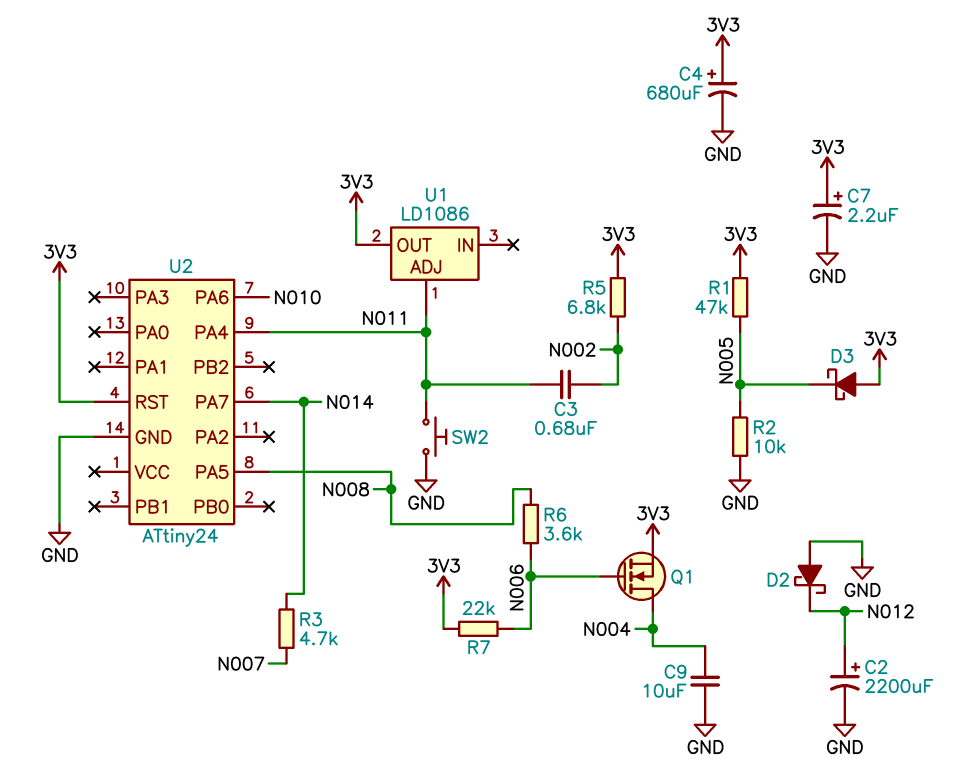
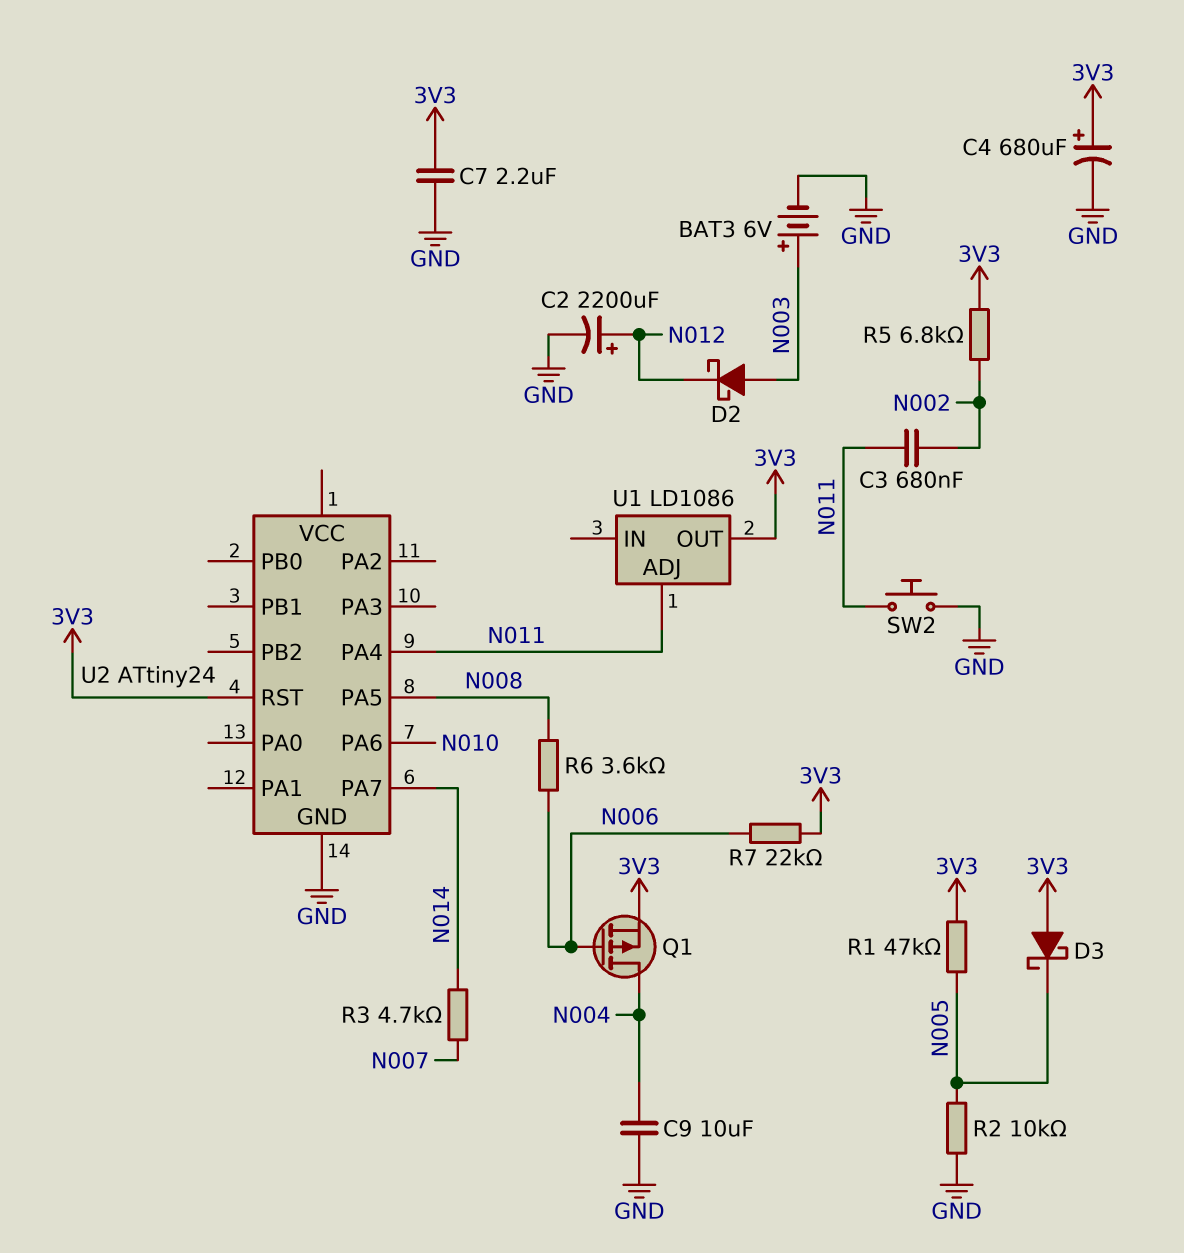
BAT3: none -> 6V (plus N003, minus GND)
C7: 2.2uF (plus 3V3, minus GND) -> 2.2uF (3V3, GND)
D2: schottky (A GND, K N012) -> schottky (A N003, K N012)
Q1: NMOS (G N006, D N004, S 3V3) -> PMOS (G N006, D N004, S 3V3)

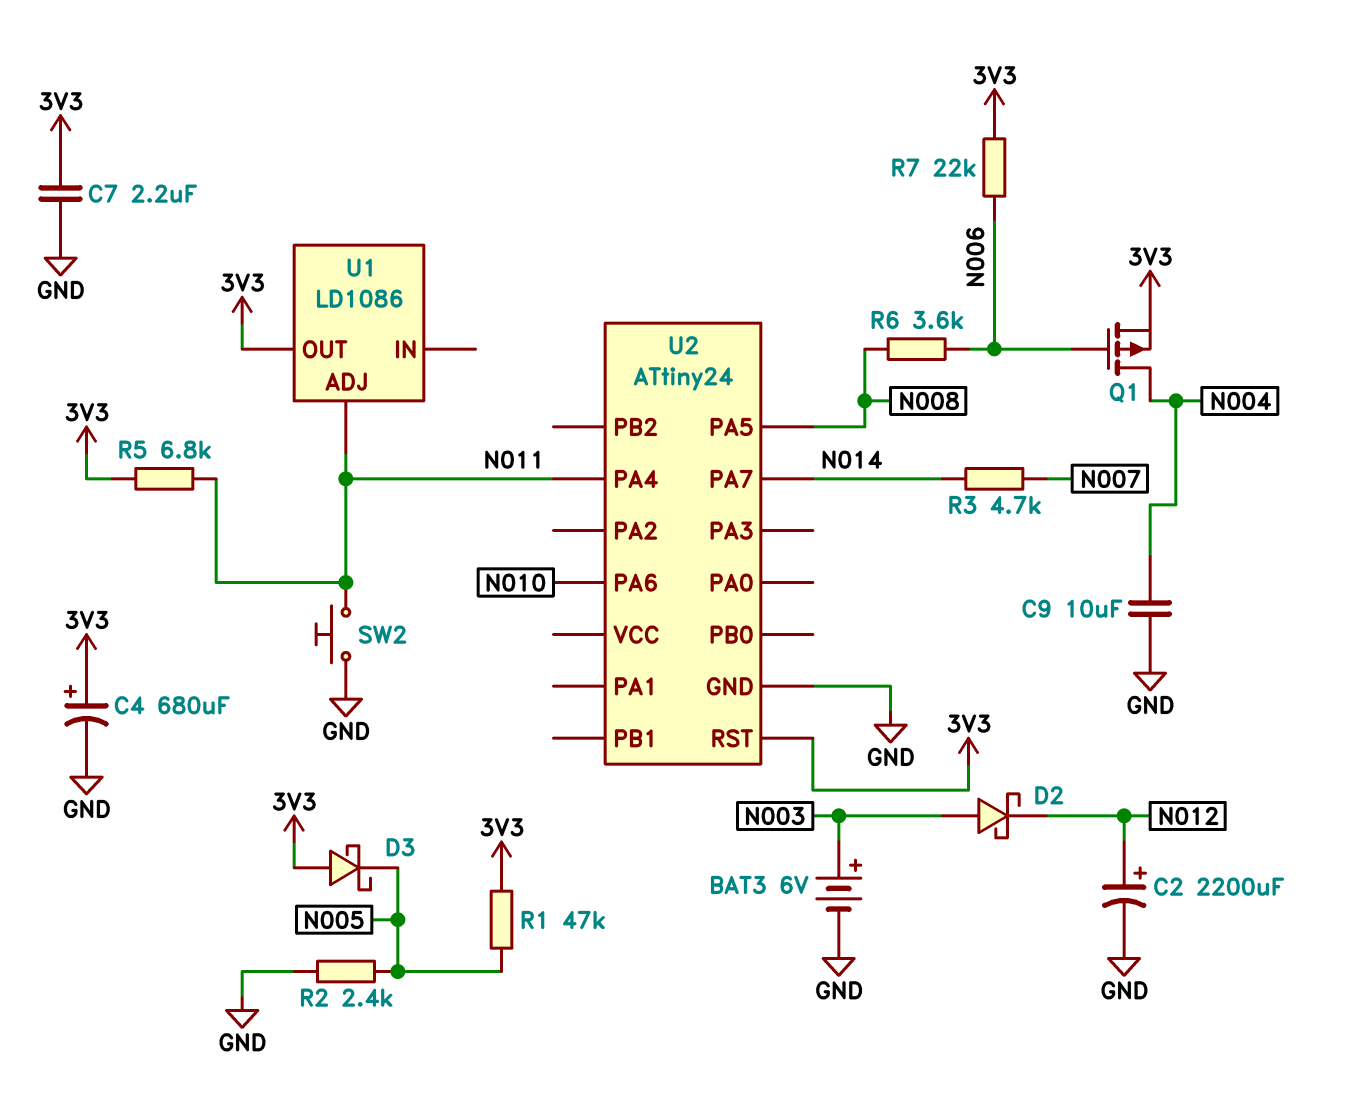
C3: 680nF (N002, N011) -> none
R2: 10k (GND, N005) -> 2.4k (GND, N005)
R5: 6.8k (3V3, N002) -> 6.8k (3V3, N011)

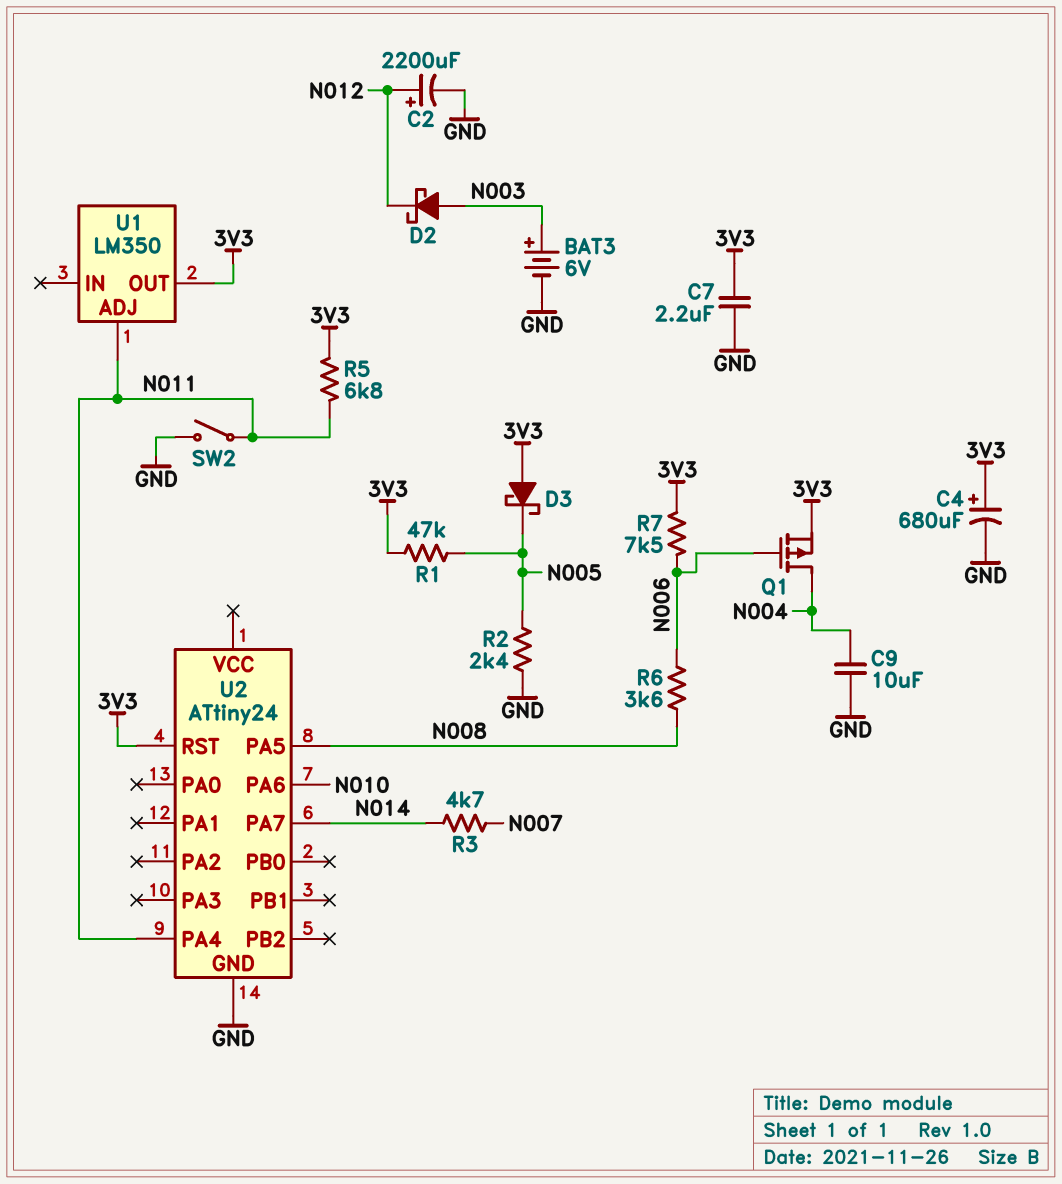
R7: 22k (3V3, N006) -> 7.5k (3V3, N006)
SW2: button (GND, N011) -> switch (GND, N011)
U1: LD1086 -> LM350

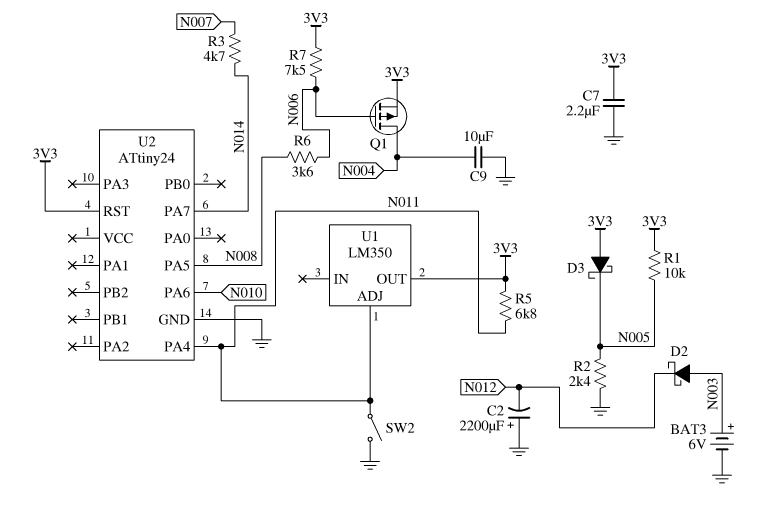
C2: 2200uF (plus N012, minus GND) -> 2200uF (plus GND, minus N012)
C4: 680uF (plus 3V3, minus GND) -> none
R1: 47k (3V3, N005) -> 10k (3V3, N005)

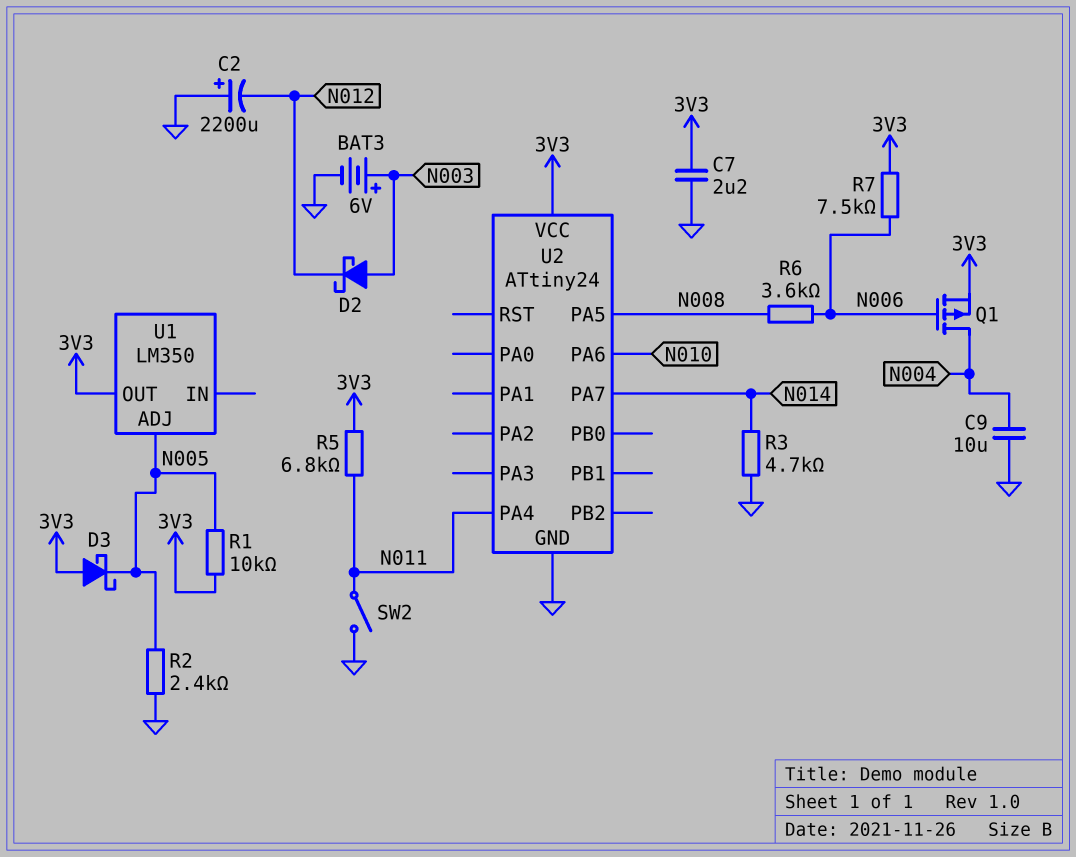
R3: 4.7k (N007, N014) -> 4.7k (GND, N014)
U1 pin ADJ: N011 -> N005
U2 pin RST: 3V3 -> none
U2 pin VCC: none -> 3V3

